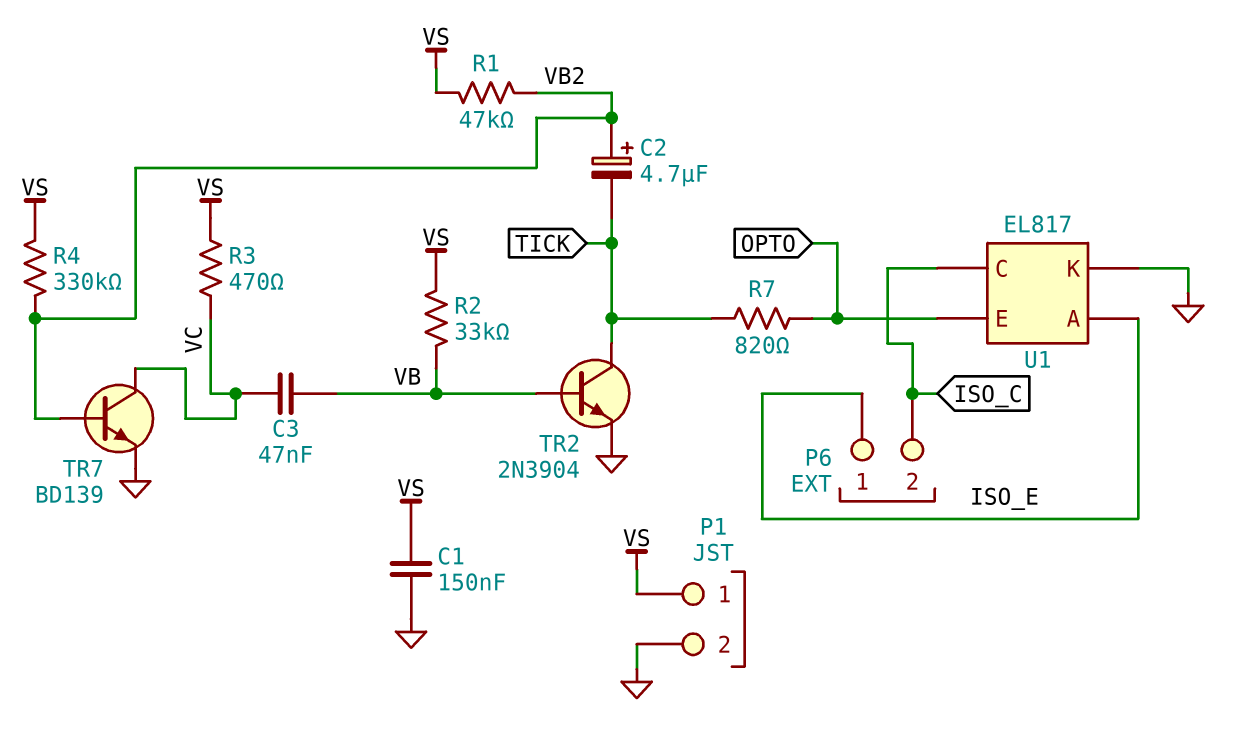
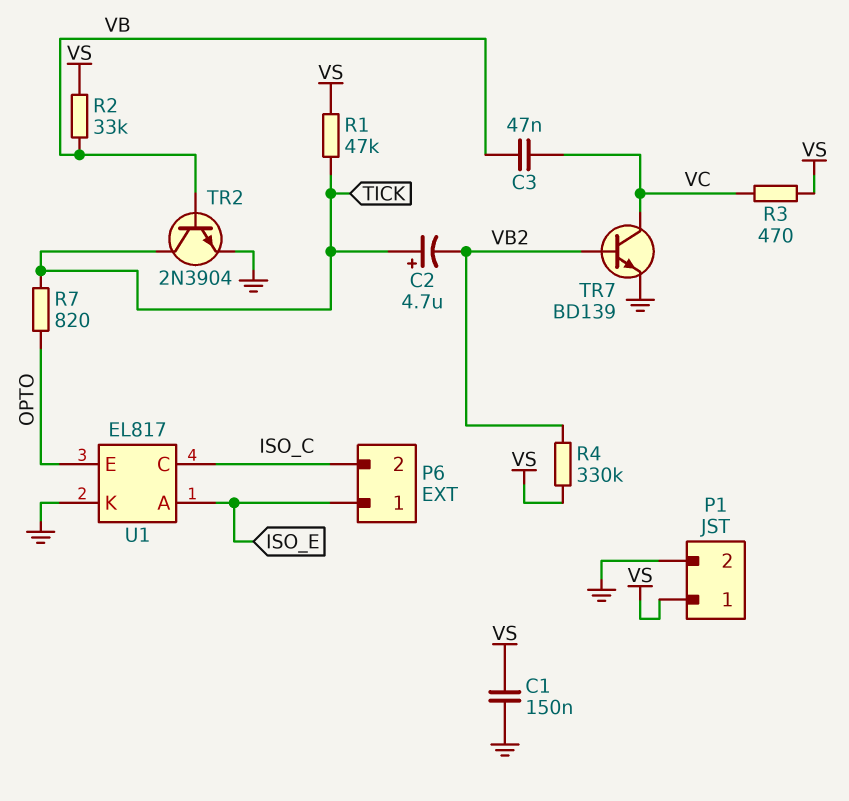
C2: 4.7uF (plus VB2, minus TICK) -> 4.7uF (plus TICK, minus VB2)
R1: 47k (VB2, VS) -> 47k (TICK, VS)

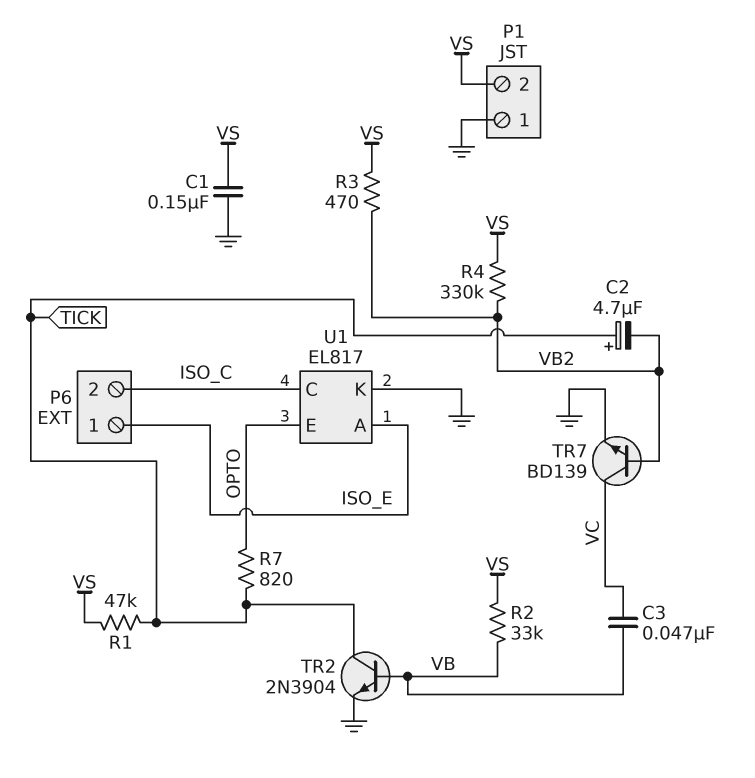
P1 pin 1: VS -> GND
P1 pin 2: GND -> VS
R3: 470 (VC, VS) -> 470 (VB2, VS)

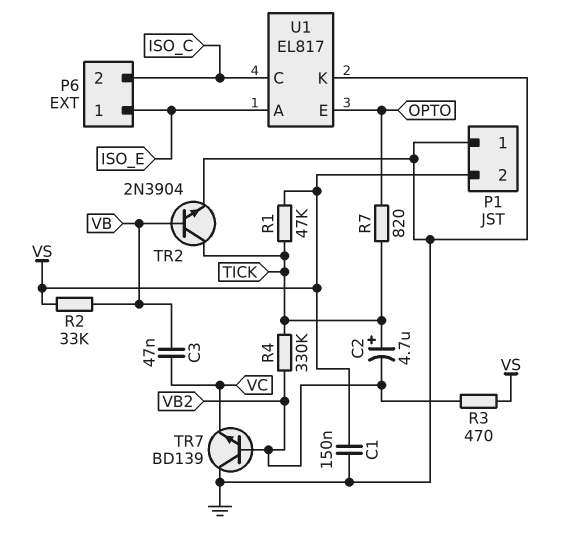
R4: 330k (VB2, VS) -> 330k (TICK, VB2)
TR7: NPN BD139 (B VB2, C VC, E GND) -> NPN BD139 (B VB2, C GND, E VC)

